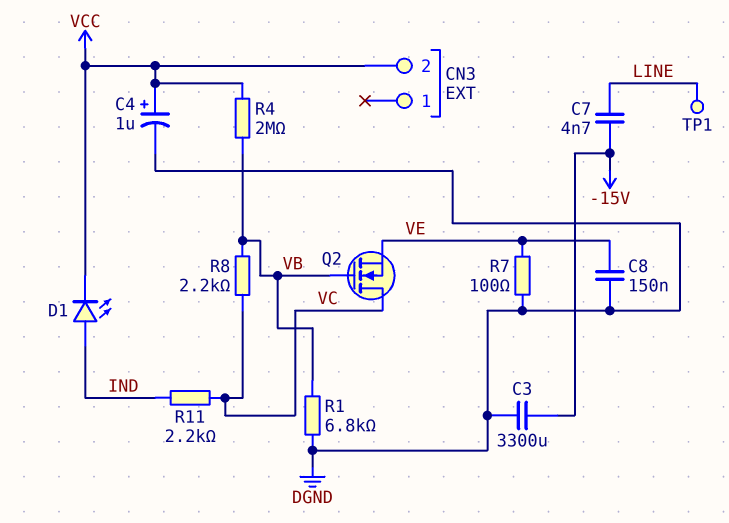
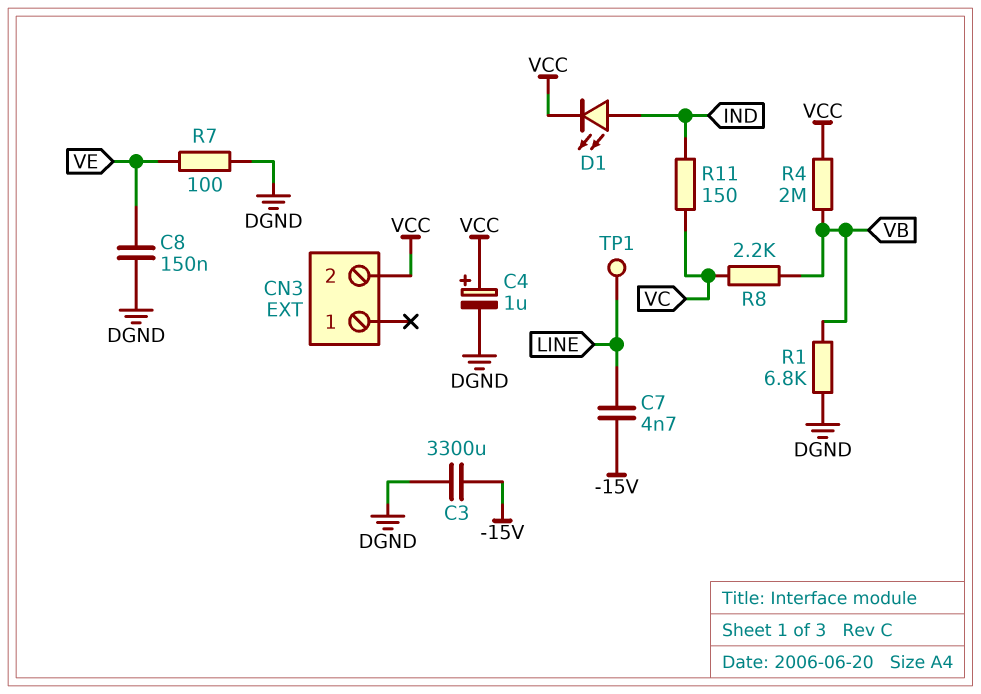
Q2: NMOS (G VB, D VC, S VE) -> none
R11: 2.2k (IND, VC) -> 150 (IND, VC)

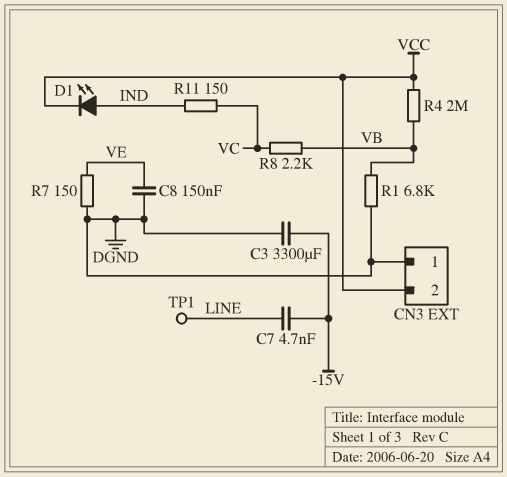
C4: 1uF (plus VCC, minus DGND) -> none
CN3 pin 1: none -> DGND
R7: 100 (DGND, VE) -> 150 (DGND, VE)

